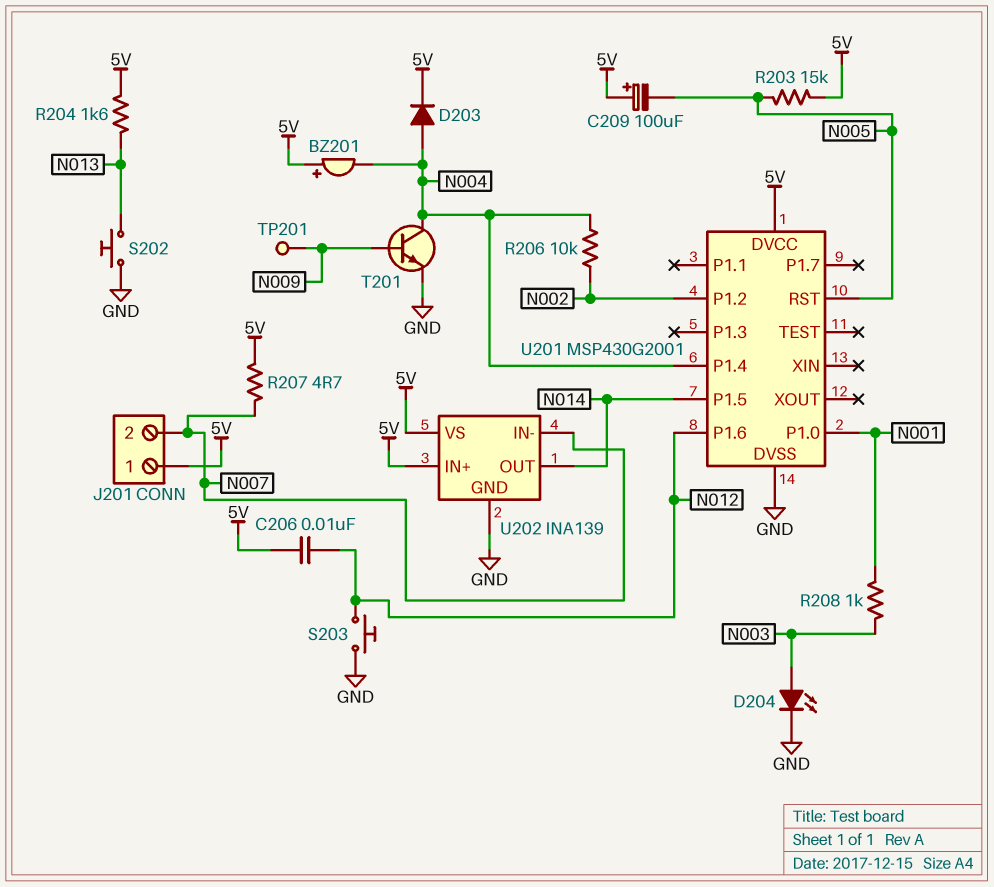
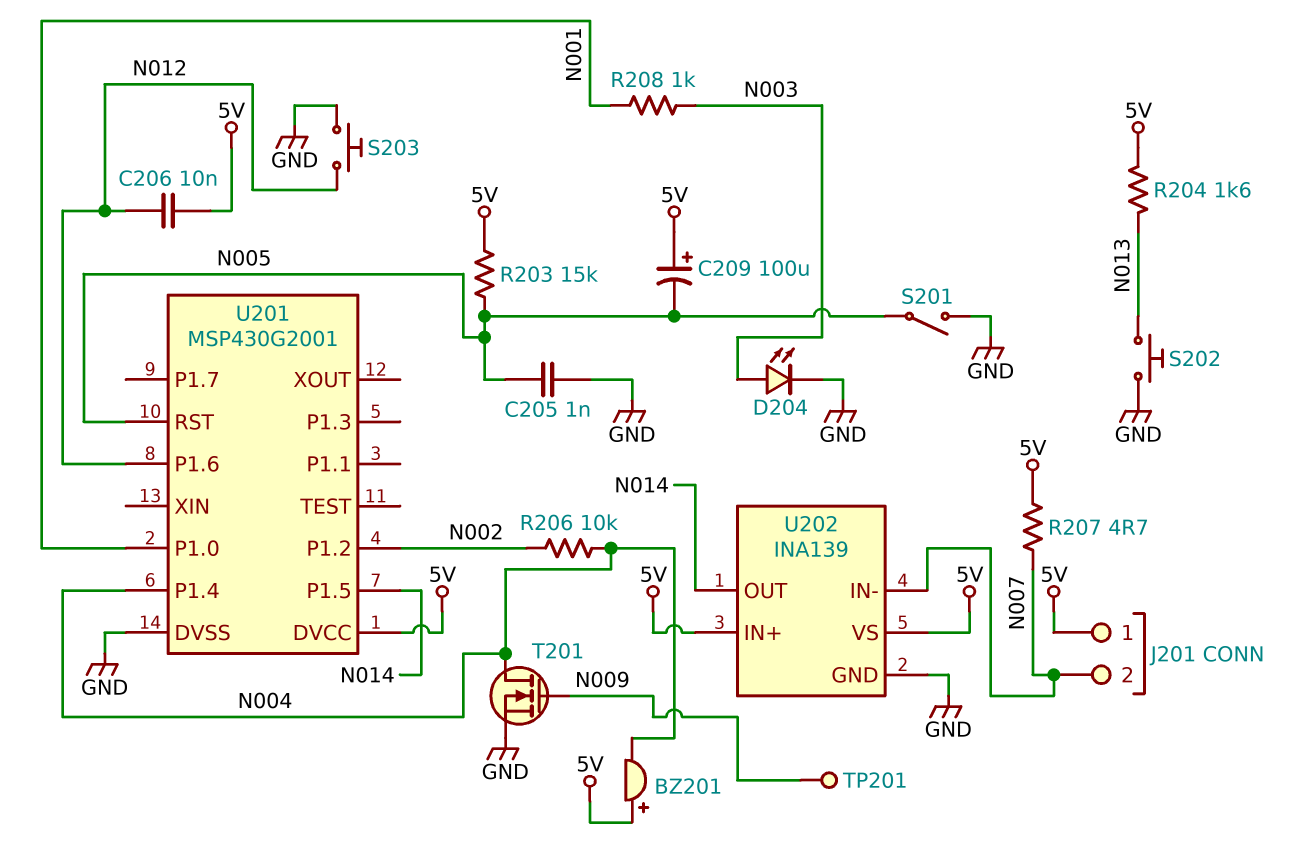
C205: none -> 1nF (GND, N005)
D203: diode (A N004, K 5V) -> none
S201: none -> switch (GND, N005)
T201: NPN (B N009, C N004, E GND) -> NMOS (G N009, D N004, S GND)

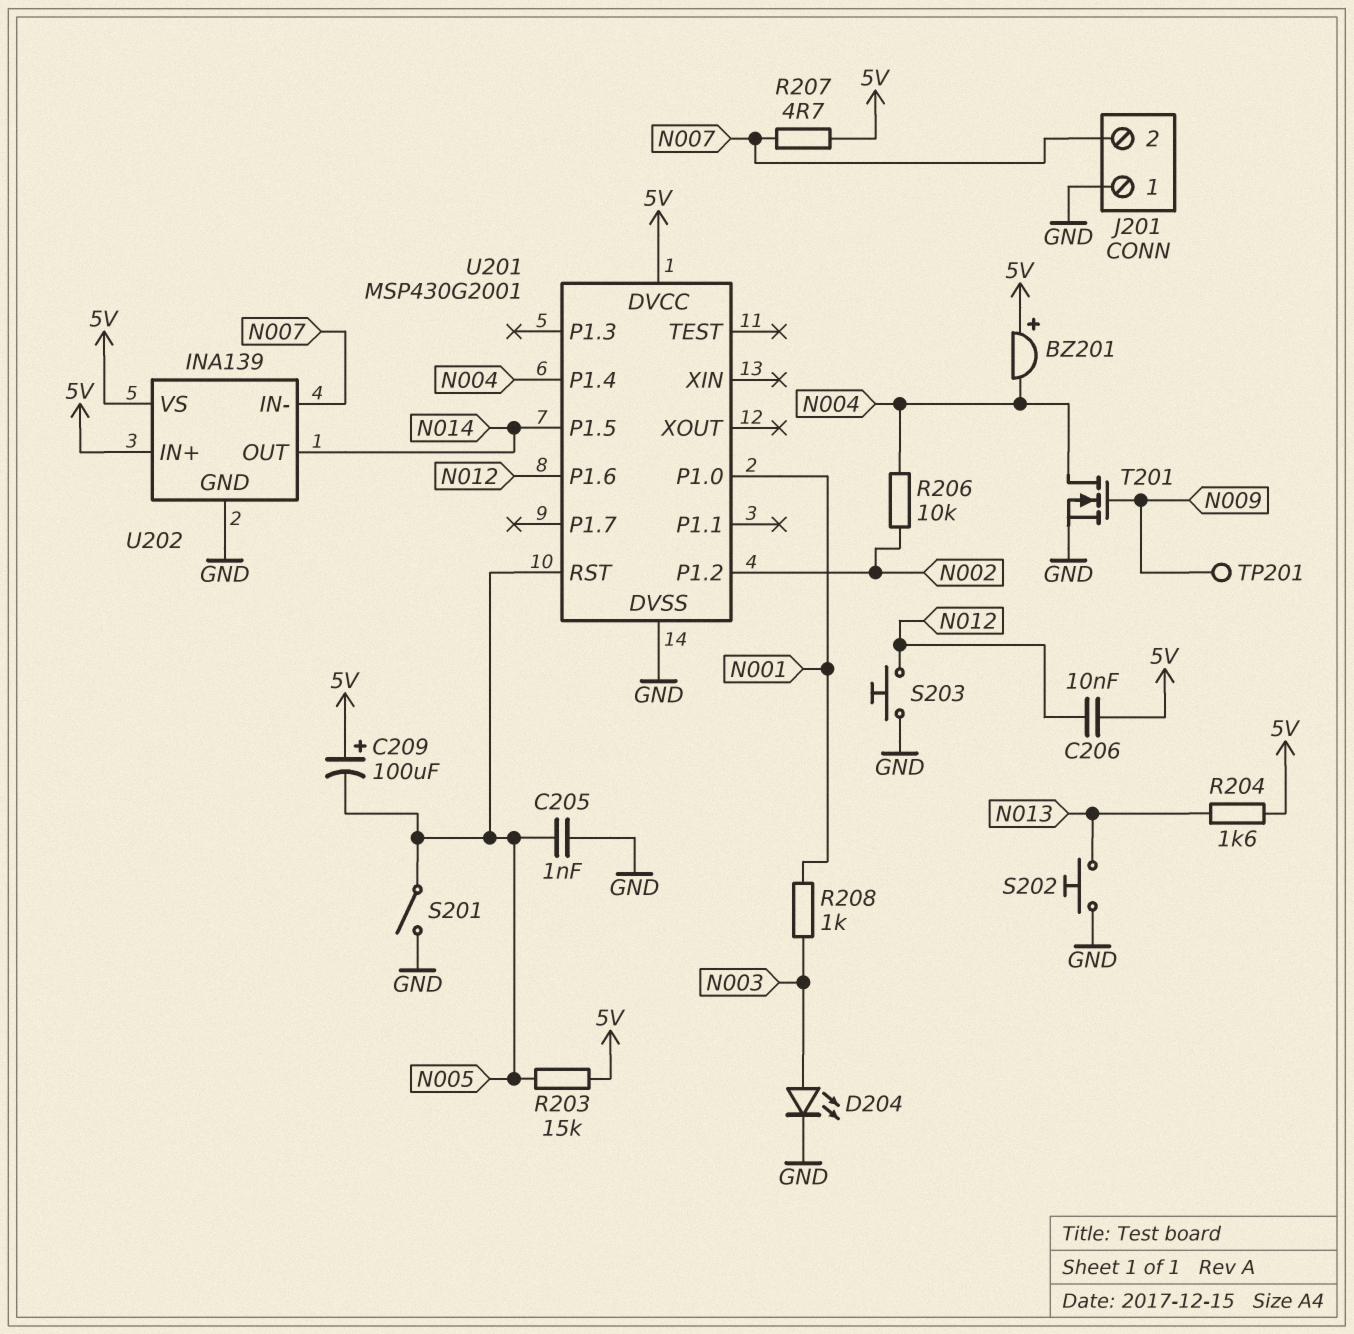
J201 pin 1: 5V -> GND

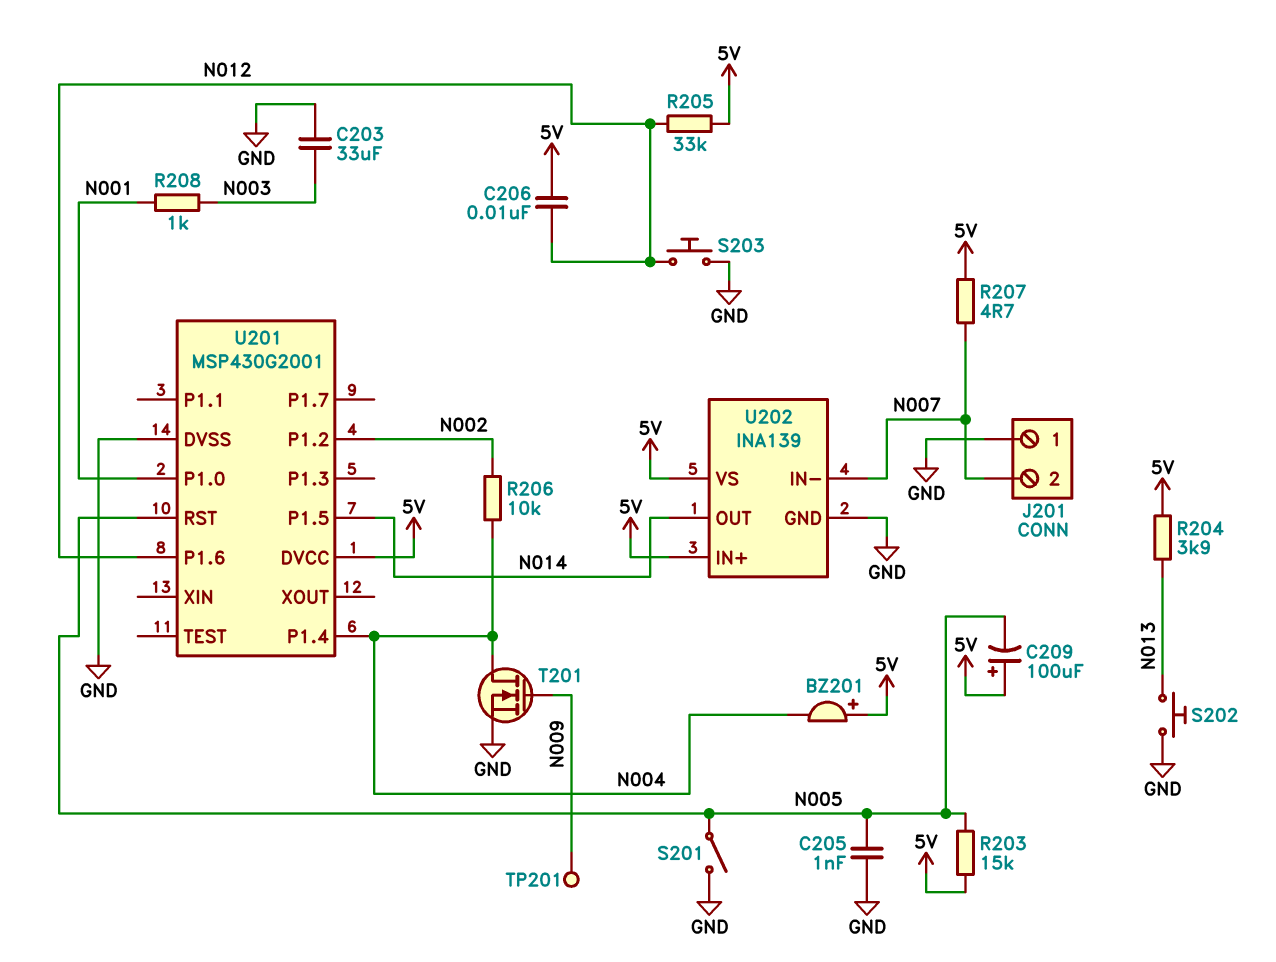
C203: none -> 33uF (GND, N003)
D204: LED (A N003, K GND) -> none
R204: 1.6k (5V, N013) -> 3.9k (5V, N013)
R205: none -> 33k (5V, N012)

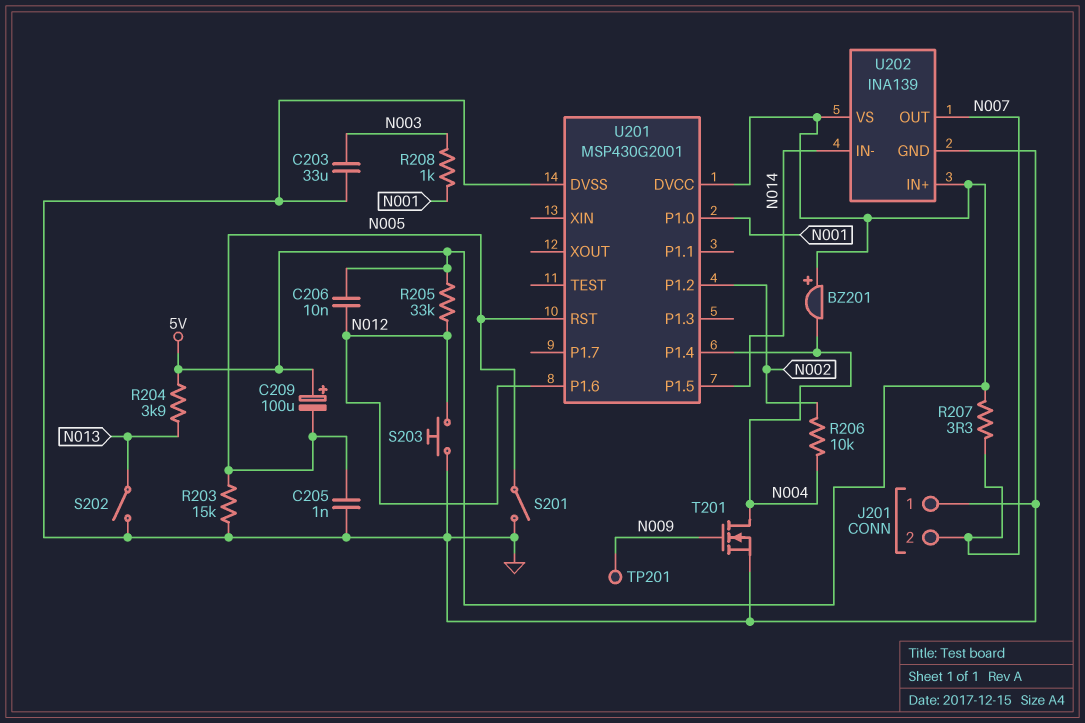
R203: 15k (5V, N005) -> 15k (GND, N005)
R207: 4.7 (5V, N007) -> 3.3 (5V, N007)
S202: button (GND, N013) -> switch (GND, N013)
U202 pin IN-: N007 -> N014
U202 pin OUT: N014 -> N007

